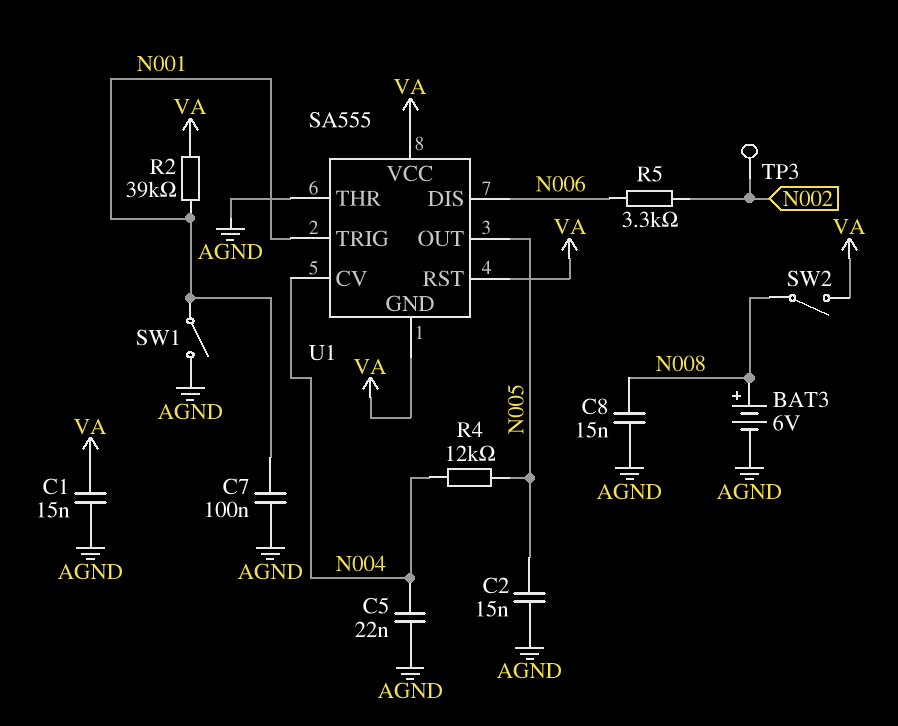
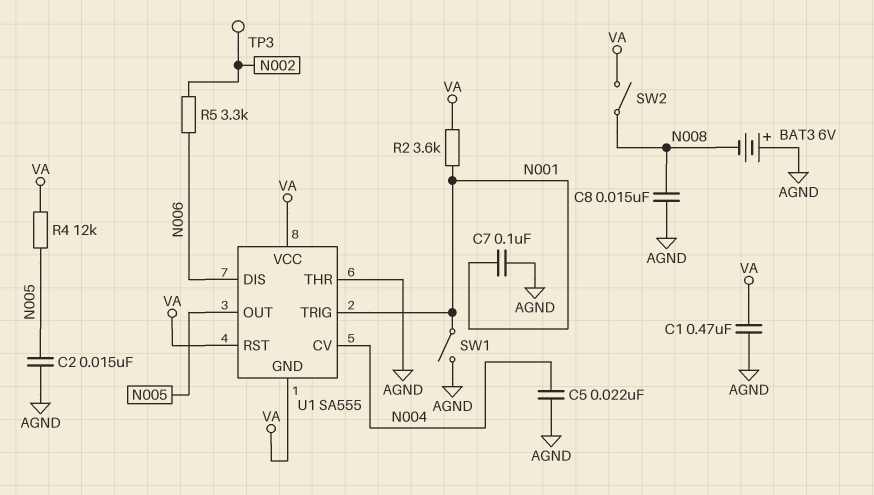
BAT3: 6V (plus N008, minus AGND) -> 6V (plus AGND, minus N008)
C1: 15nF (AGND, VA) -> 470nF (AGND, VA)
R2: 39k (N001, VA) -> 3.6k (N001, VA)
R4: 12k (N004, N005) -> 12k (N005, VA)

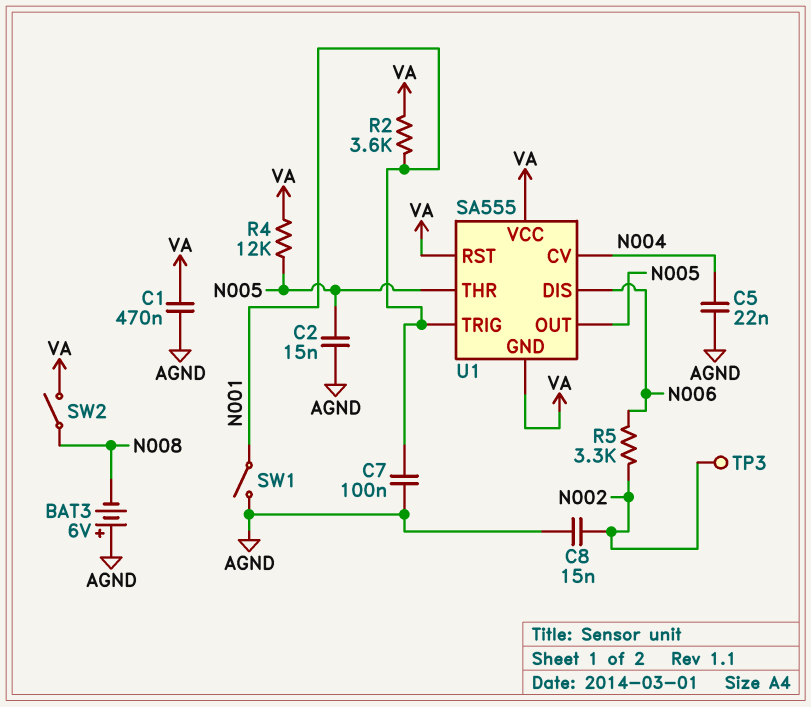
C8: 15nF (AGND, N008) -> 15nF (AGND, N002)
U1 pin THR: AGND -> N005

